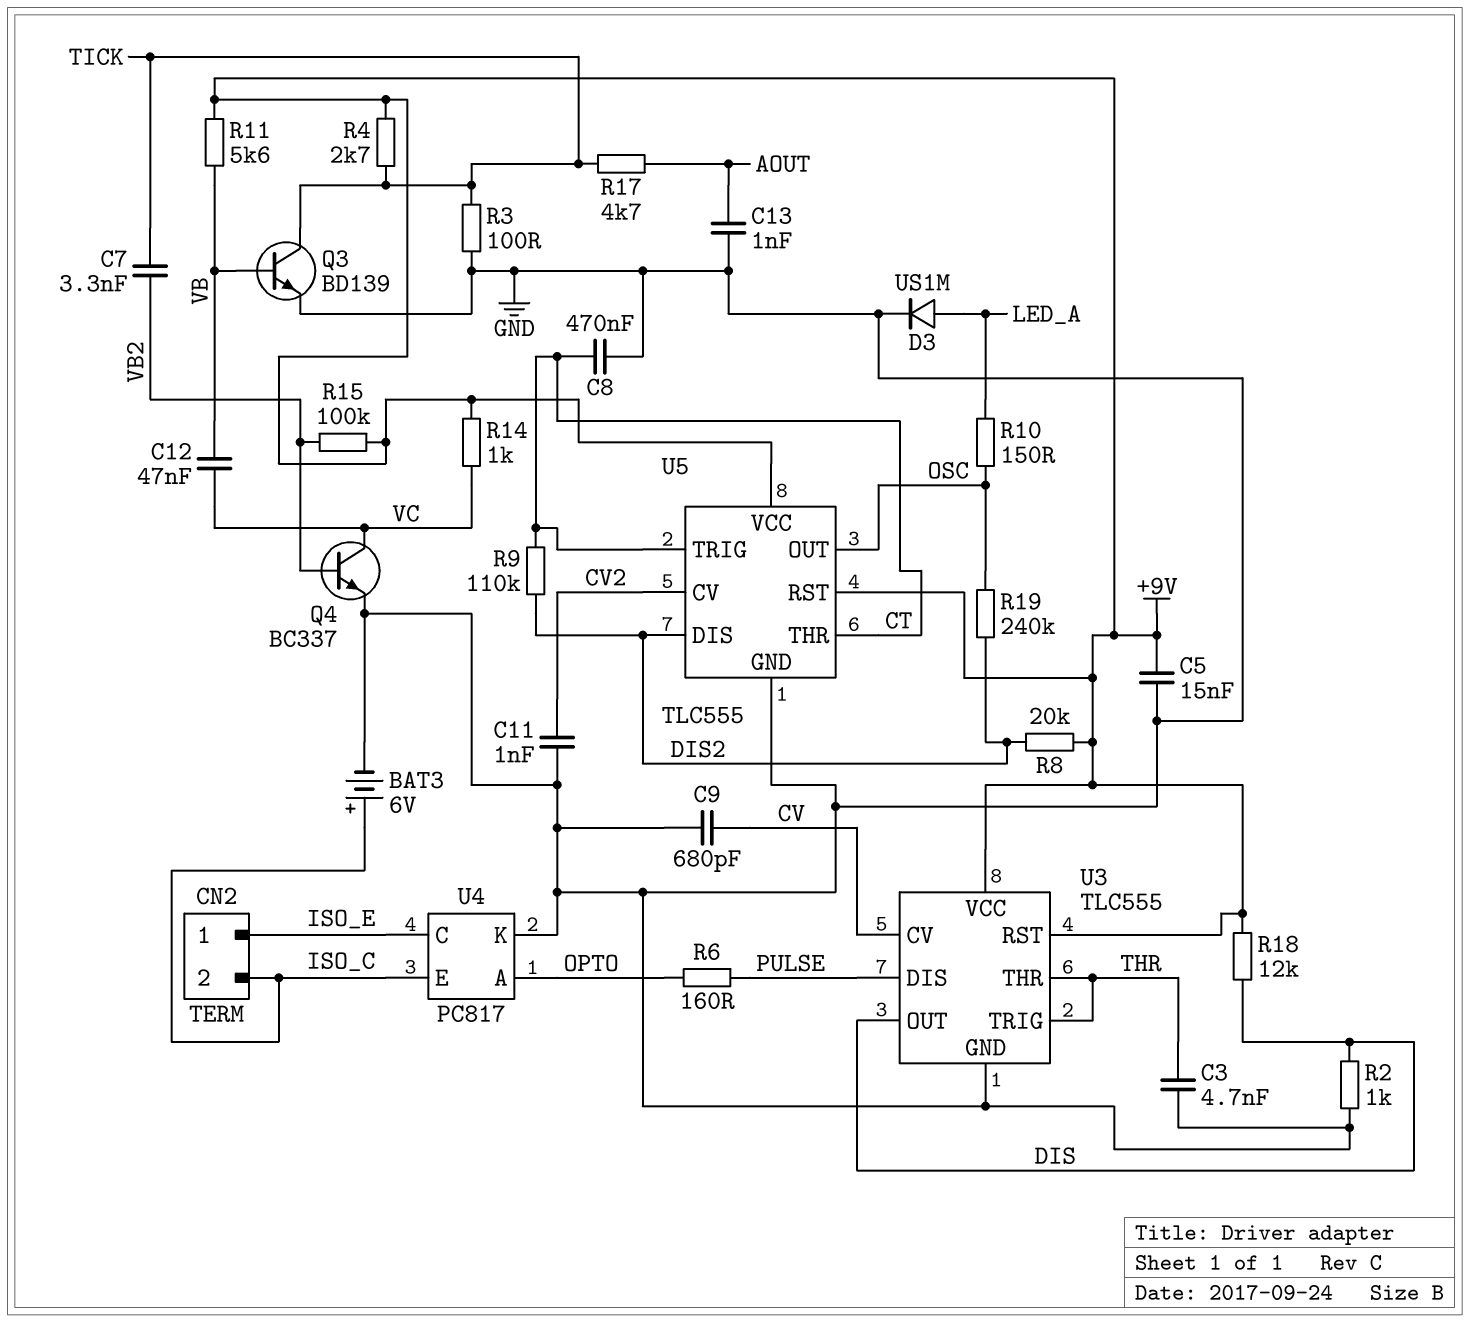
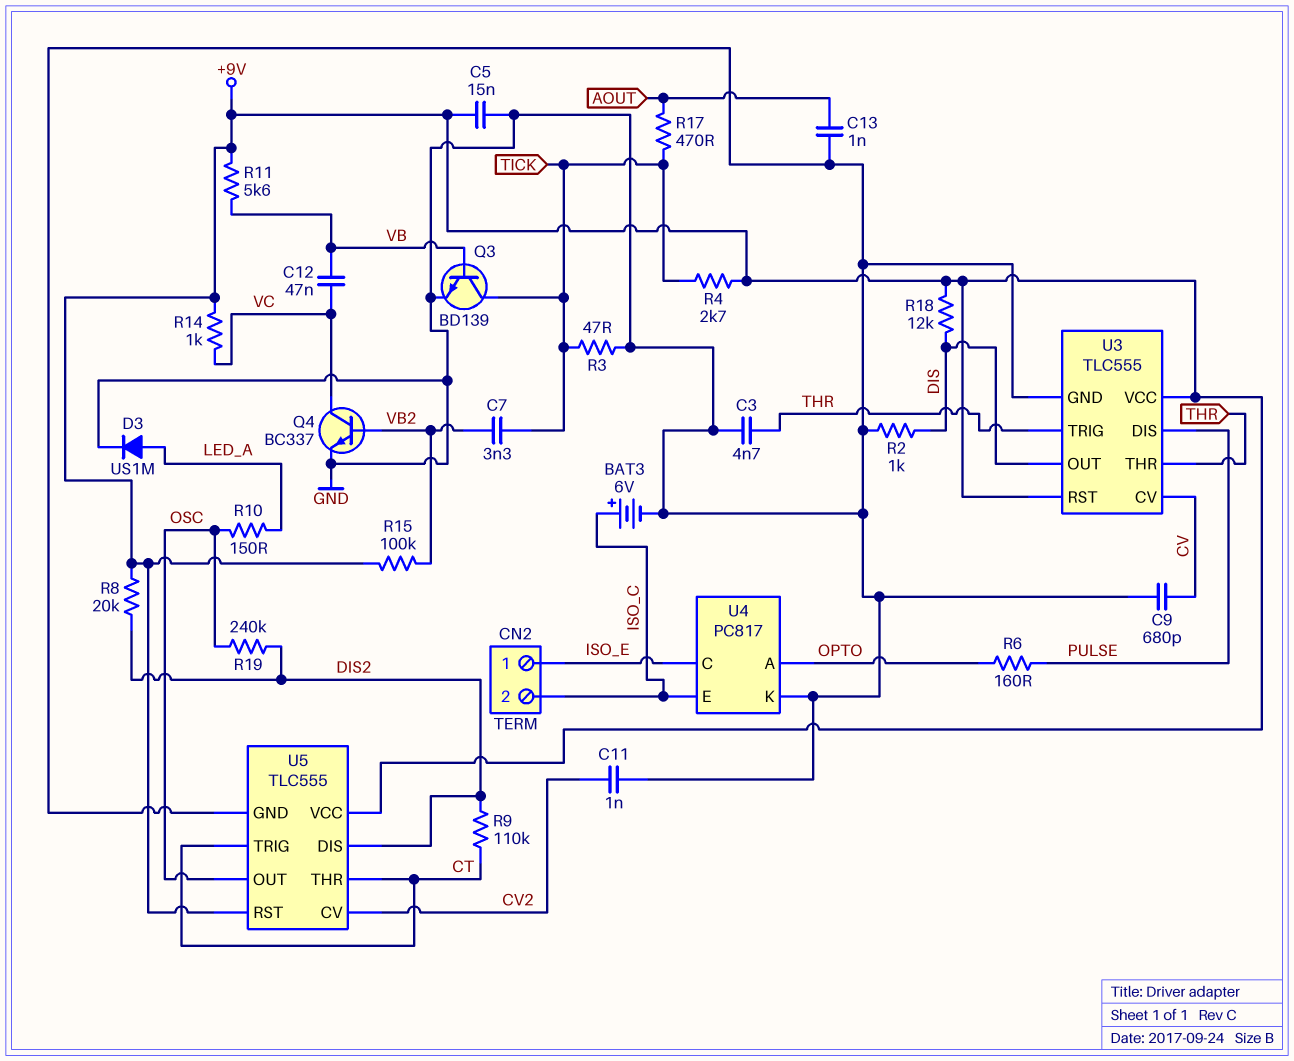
C8: 470nF (CT, GND) -> none
R3: 100 (GND, TICK) -> 47 (GND, TICK)
R17: 4.7k (AOUT, TICK) -> 470 (AOUT, TICK)

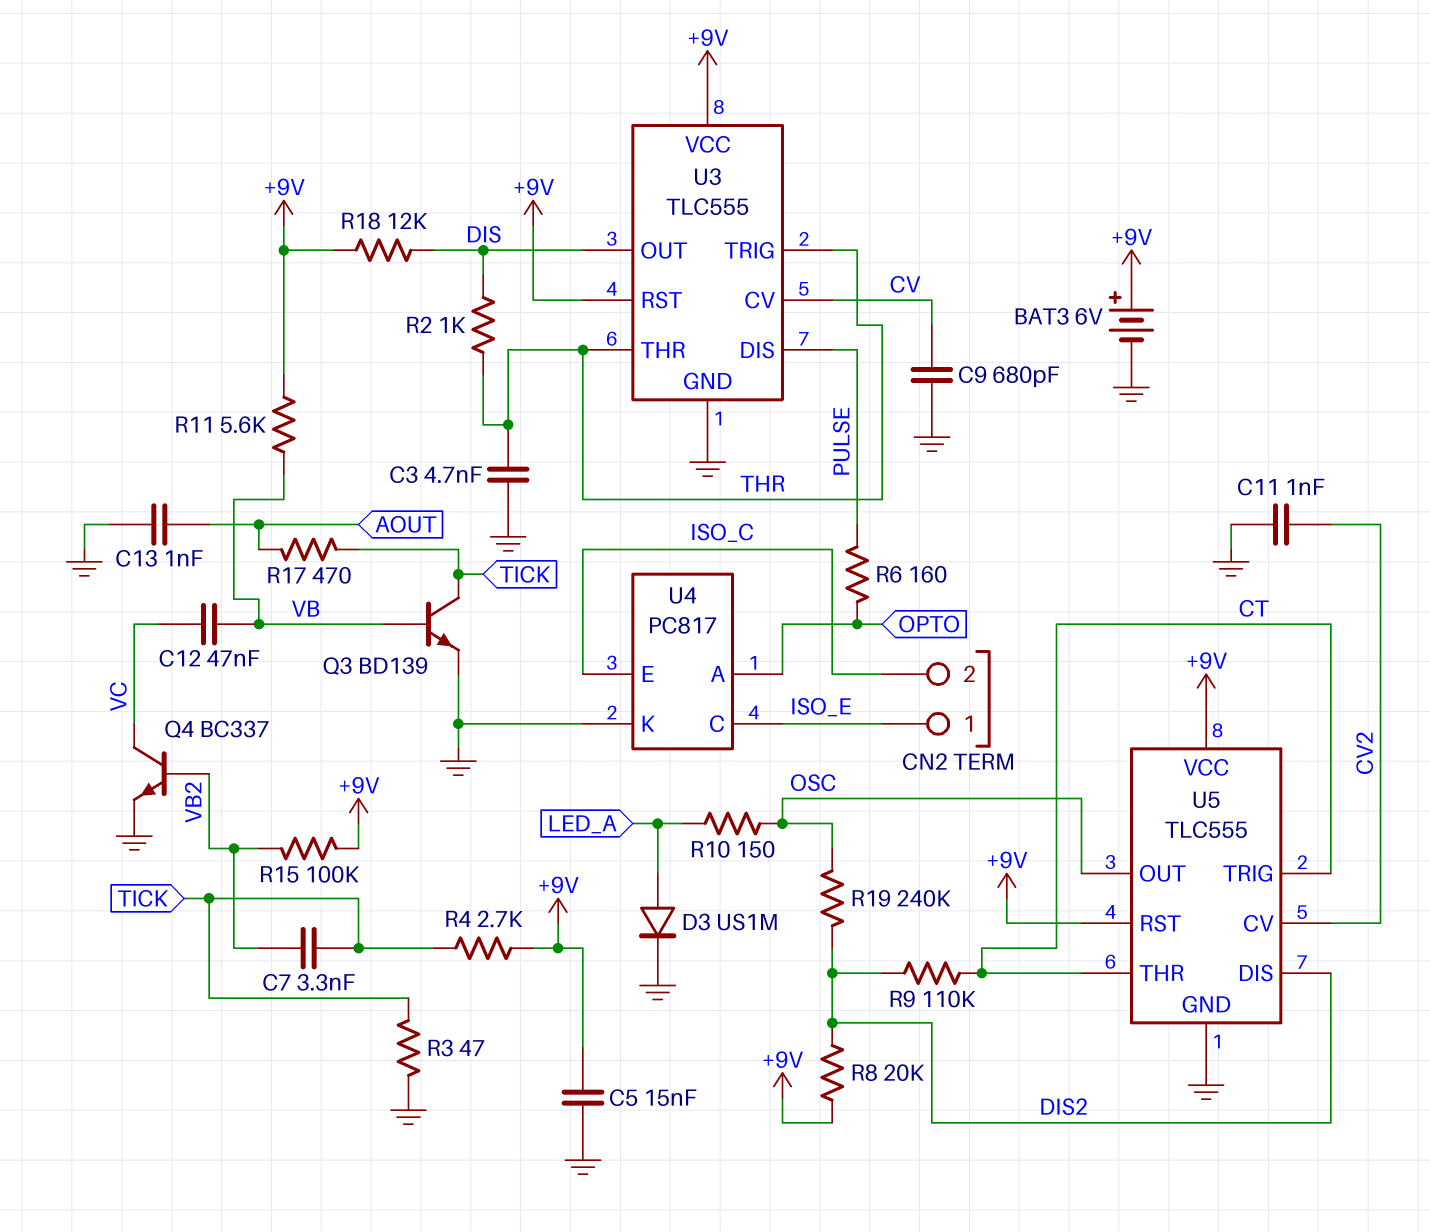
BAT3: 6V (plus ISO_C, minus GND) -> 6V (plus +9V, minus GND)
R2: 1k (DIS, GND) -> 1k (DIS, THR)
R14: 1k (+9V, VC) -> none

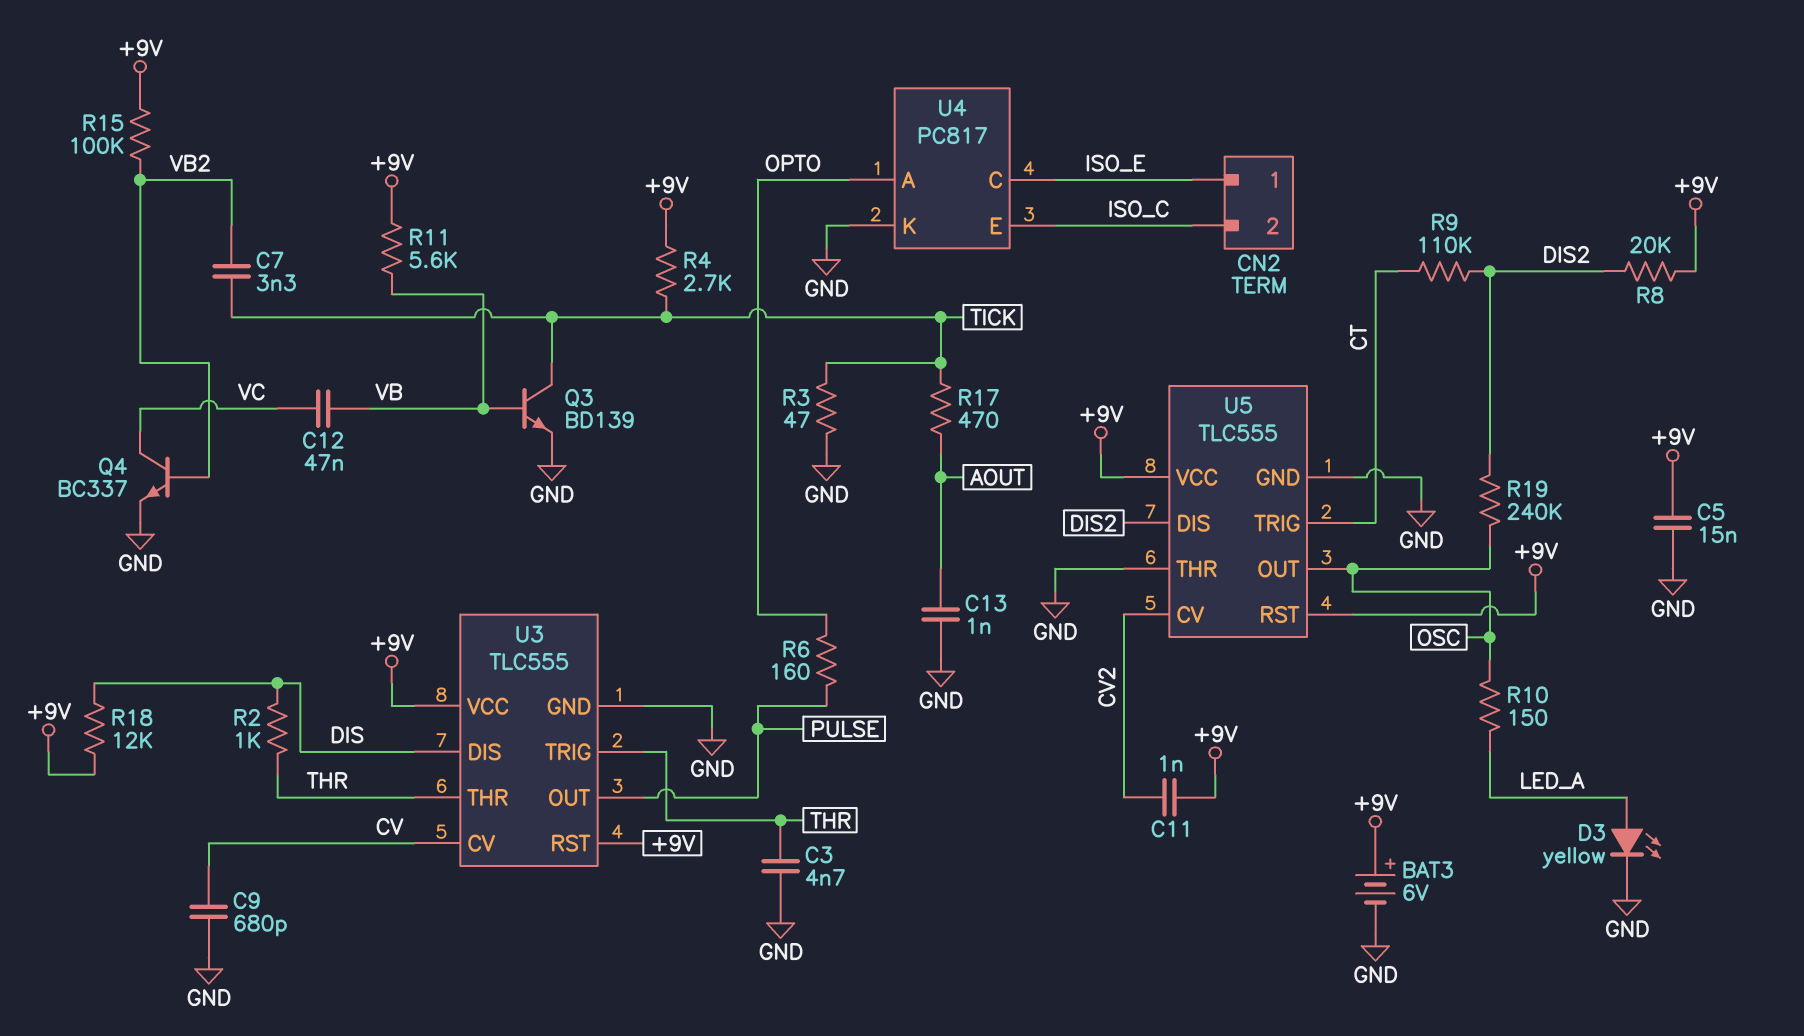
C11: 1nF (CV2, GND) -> 1nF (+9V, CV2)
D3: diode US1M (A LED_A, K GND) -> LED yellow (A LED_A, K GND)
U3 pin DIS: PULSE -> DIS
U3 pin OUT: DIS -> PULSE
U5 pin THR: CT -> GND

